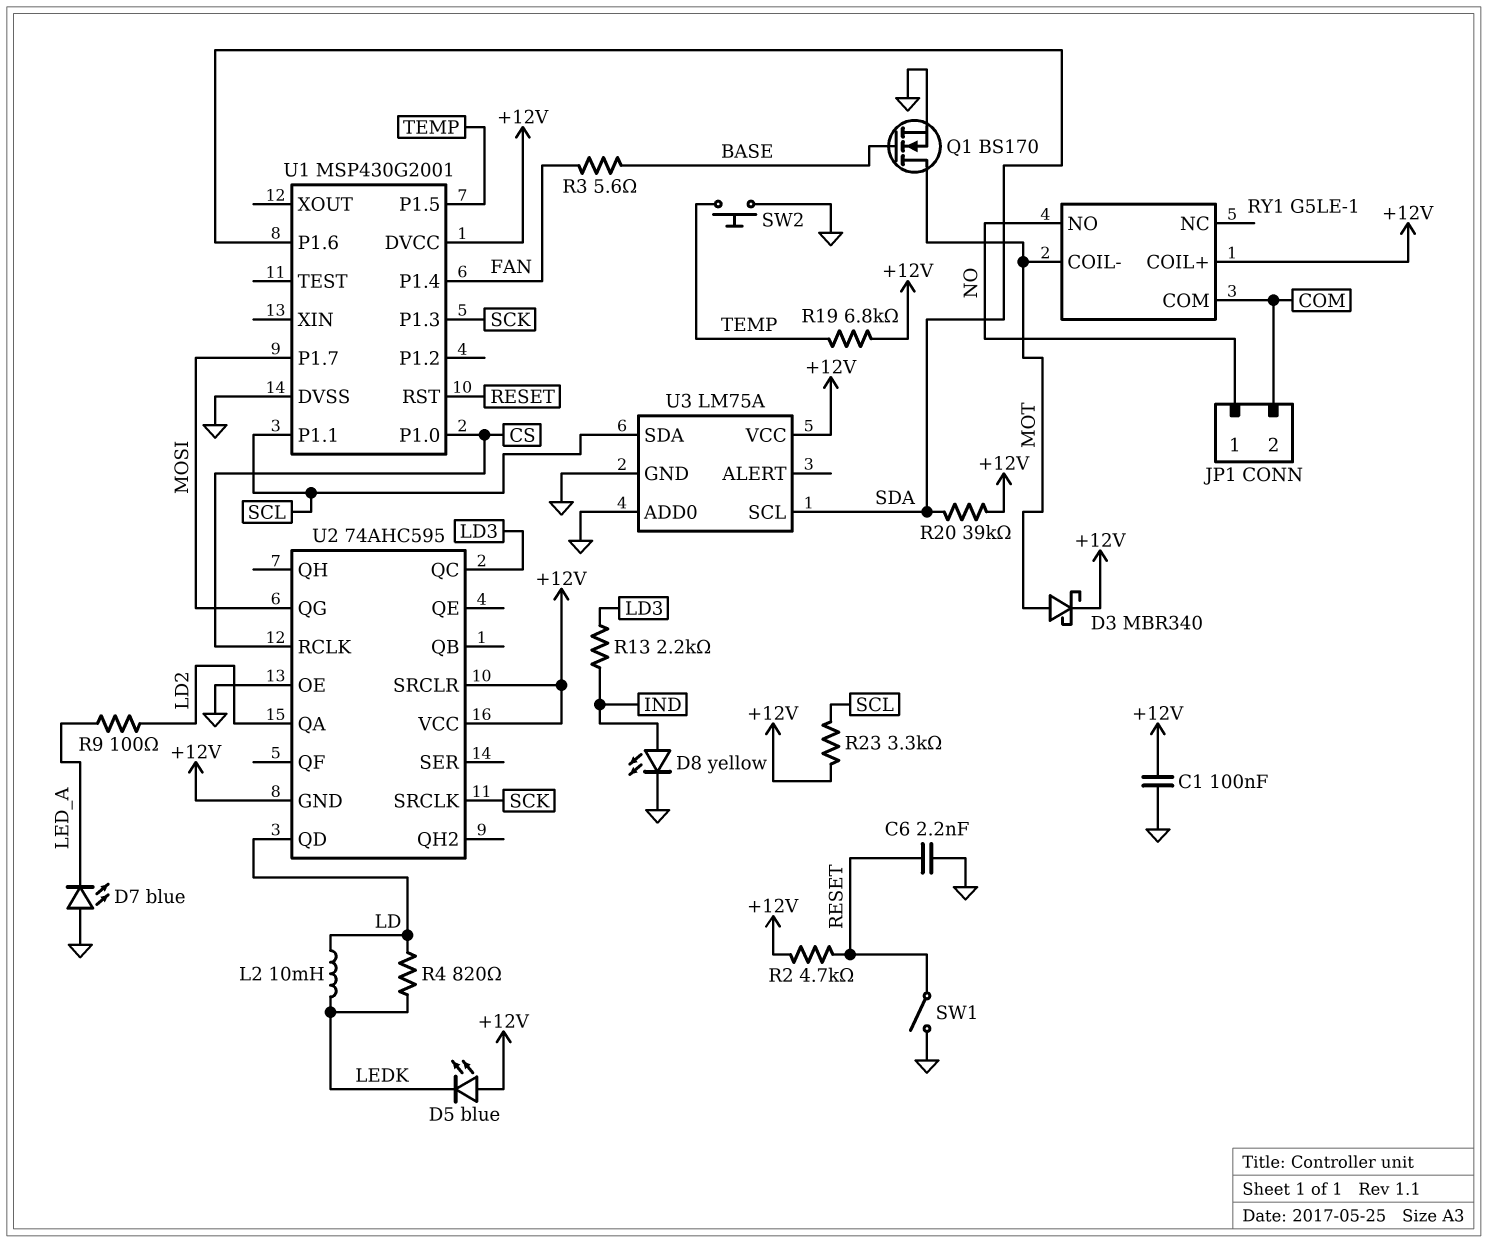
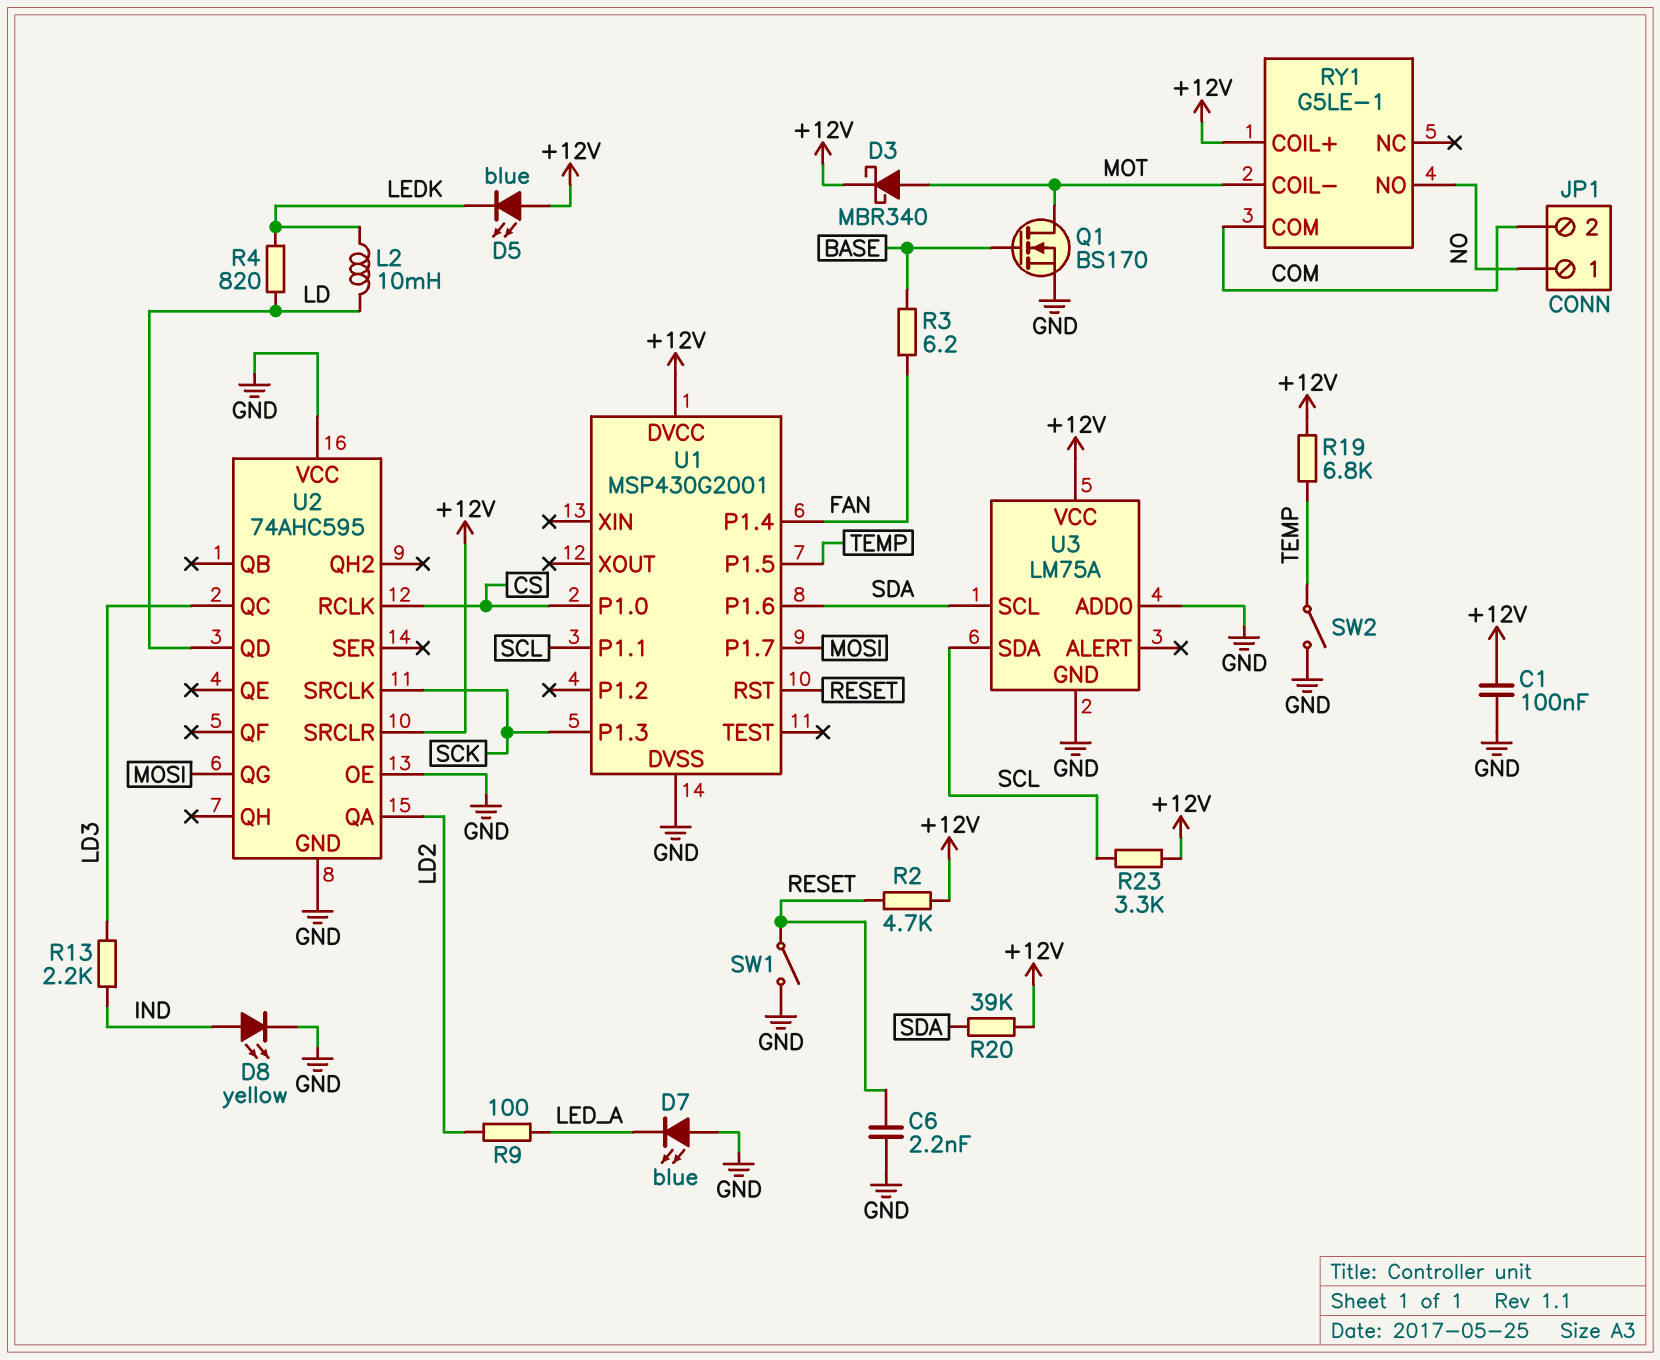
R3: 5.6 (BASE, FAN) -> 6.2 (BASE, FAN)
SW2: button (GND, TEMP) -> switch (GND, TEMP)
U2 pin GND: +12V -> GND
U2 pin VCC: +12V -> GND

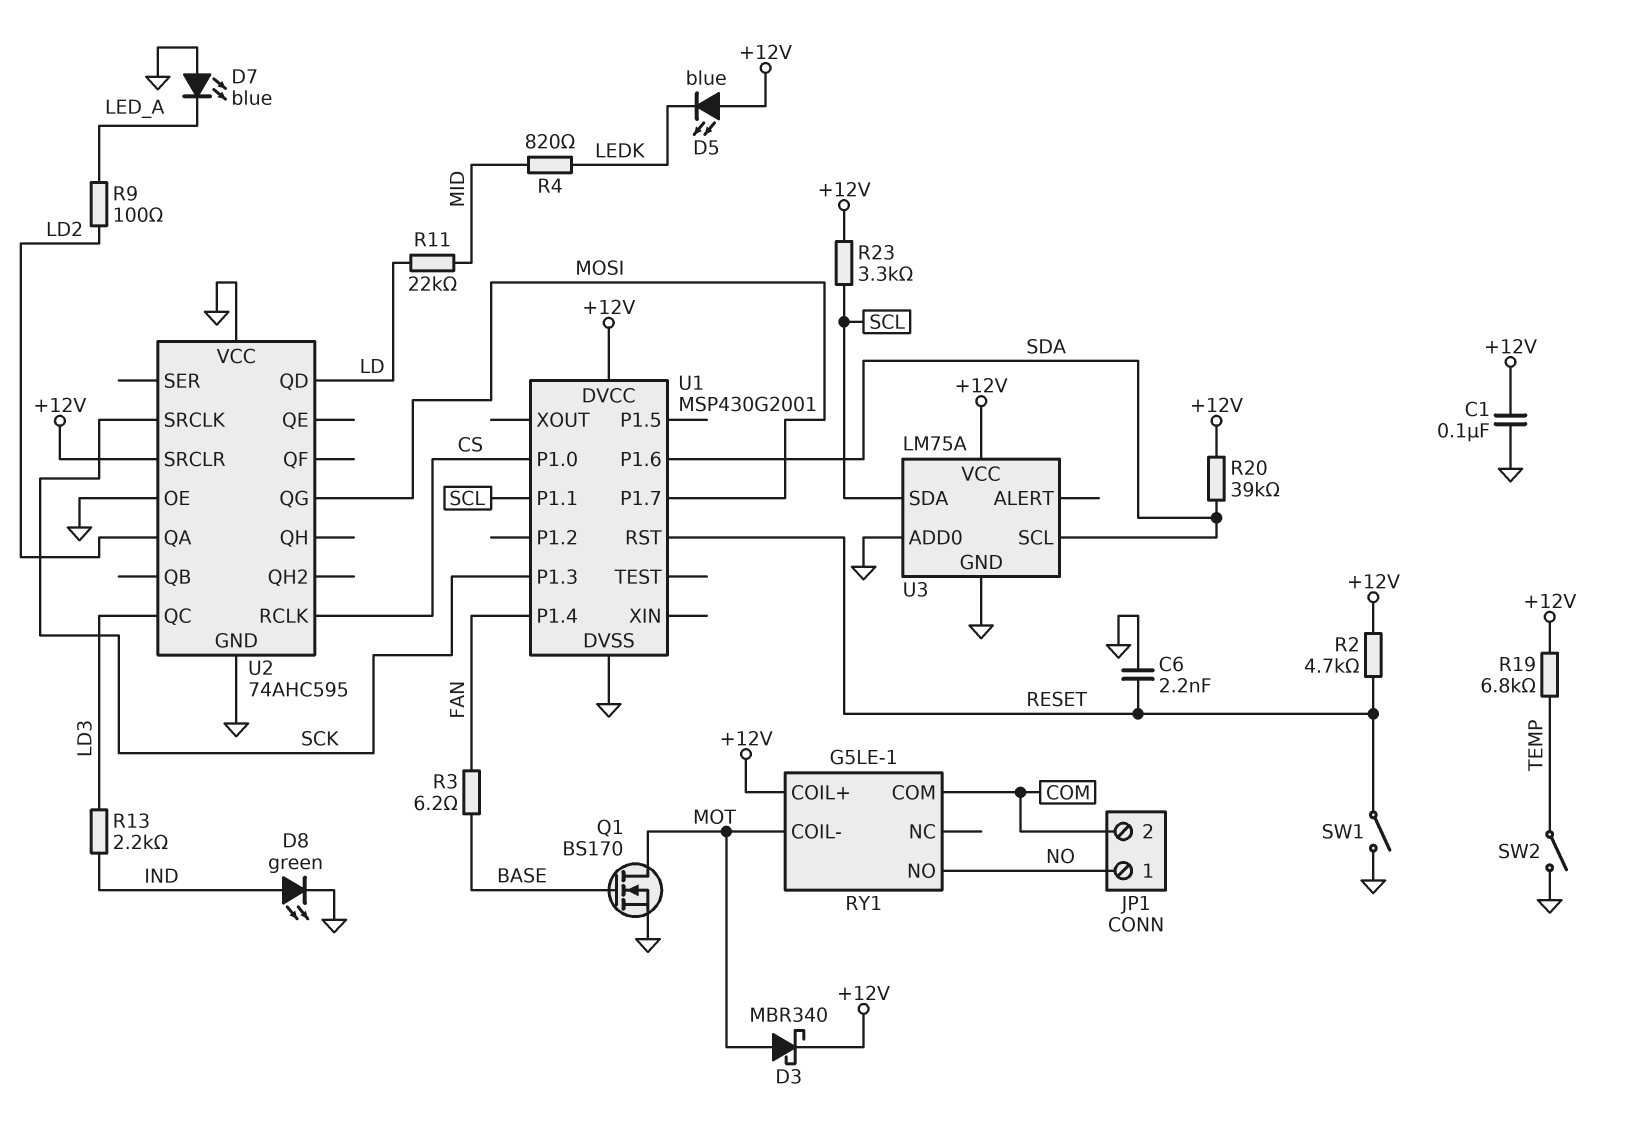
D8: LED yellow (A IND, K GND) -> LED green (A IND, K GND)
L2: 10mH (LD, LEDK) -> none
R4: 820 (LD, LEDK) -> 820 (LEDK, MID)
R11: none -> 22k (LD, MID)
U1 pin P1.5: TEMP -> none

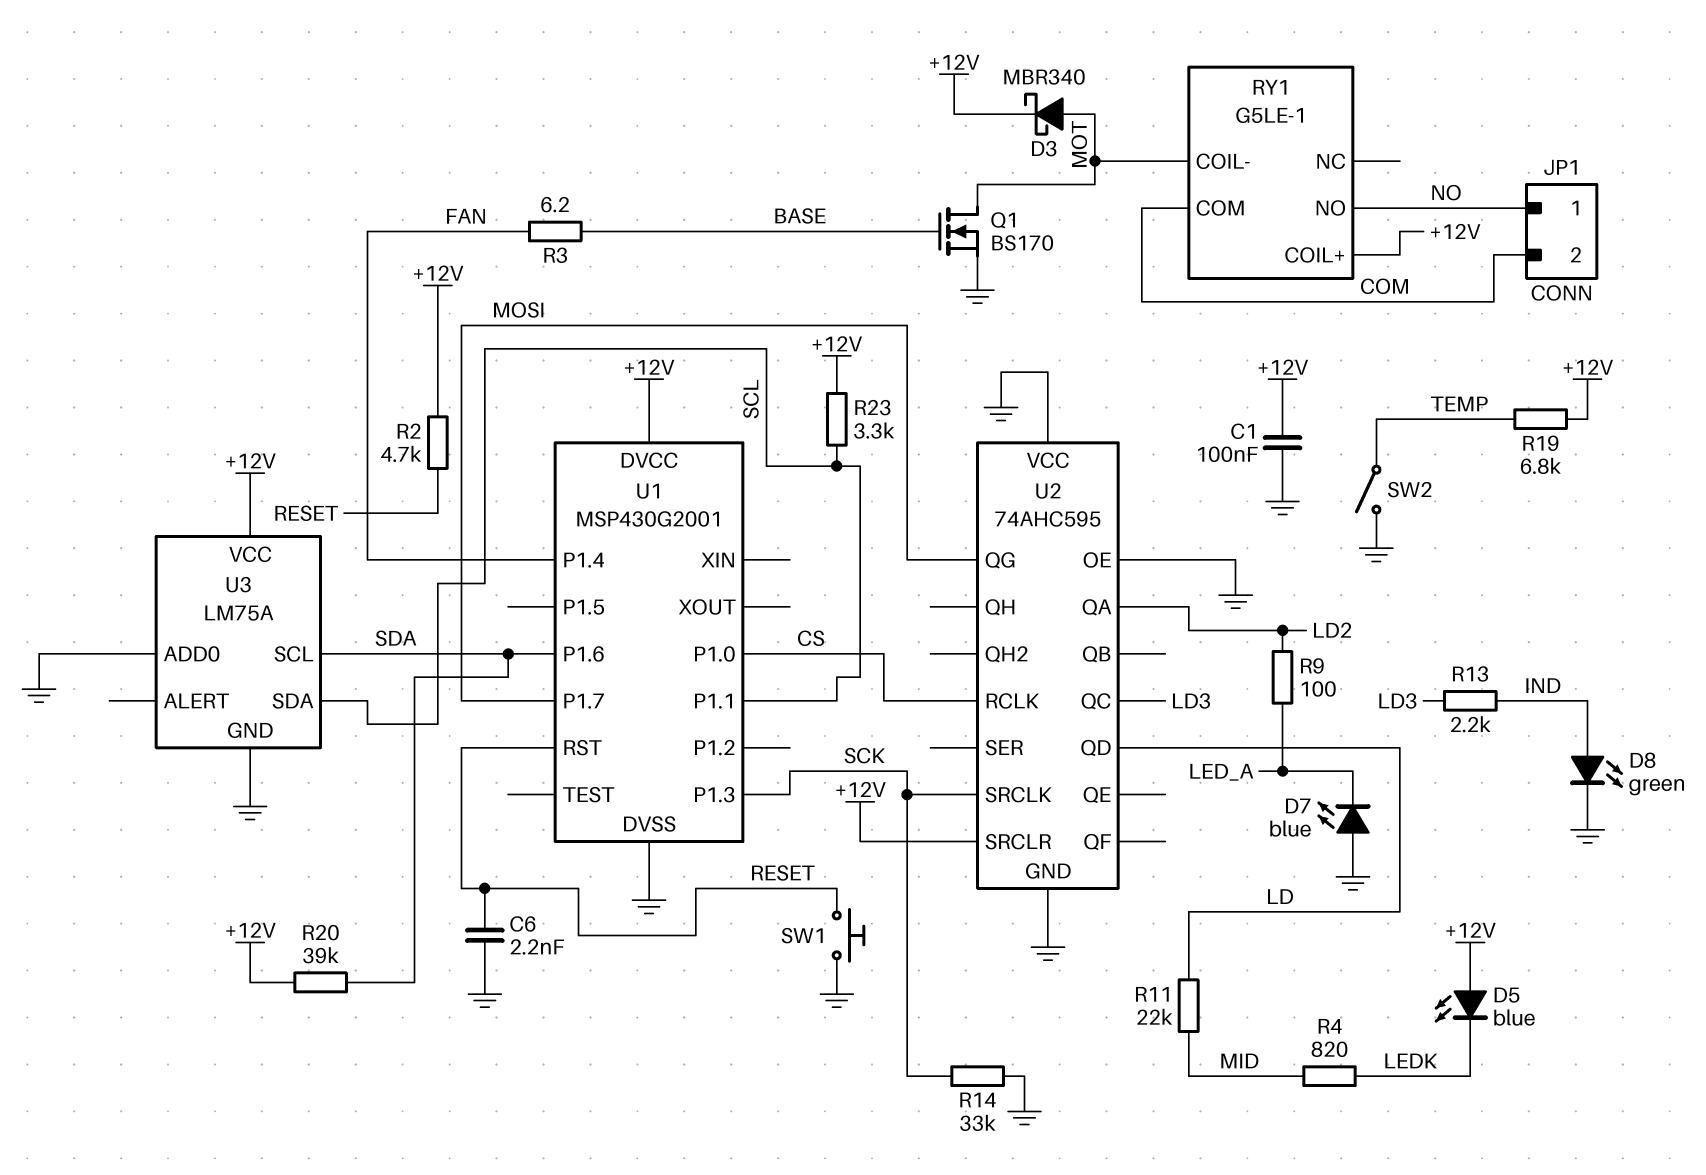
R14: none -> 33k (GND, SCK)
SW1: switch (GND, RESET) -> button (GND, RESET)

